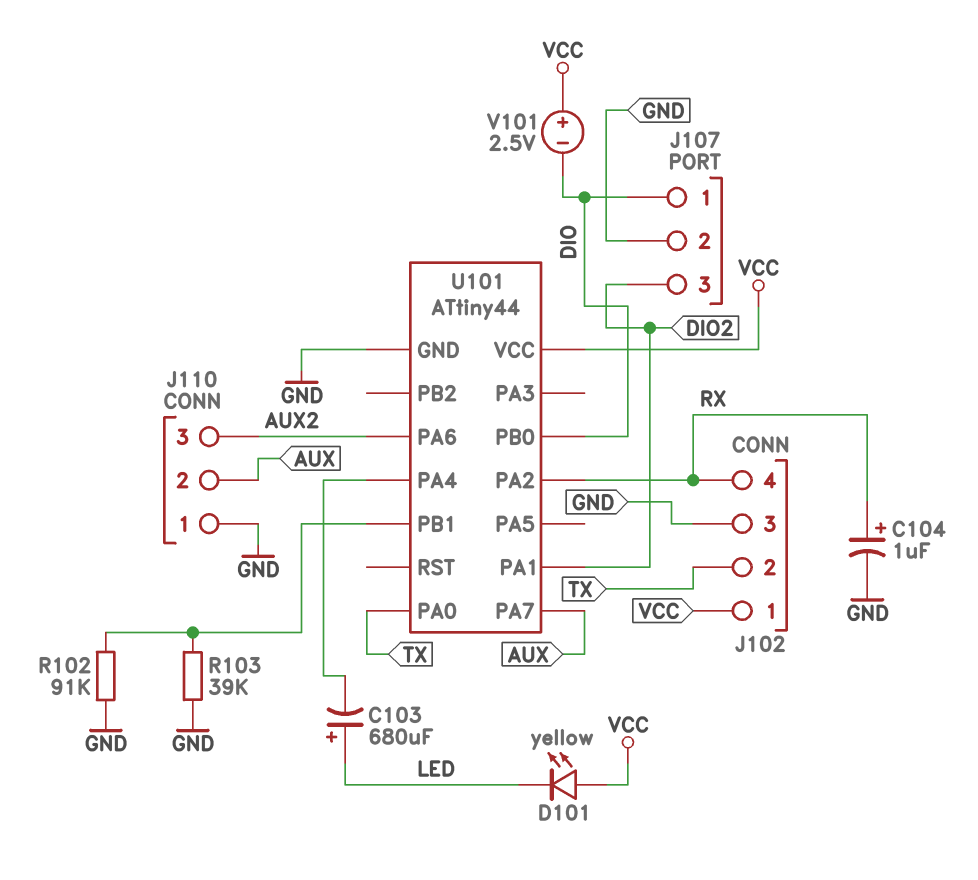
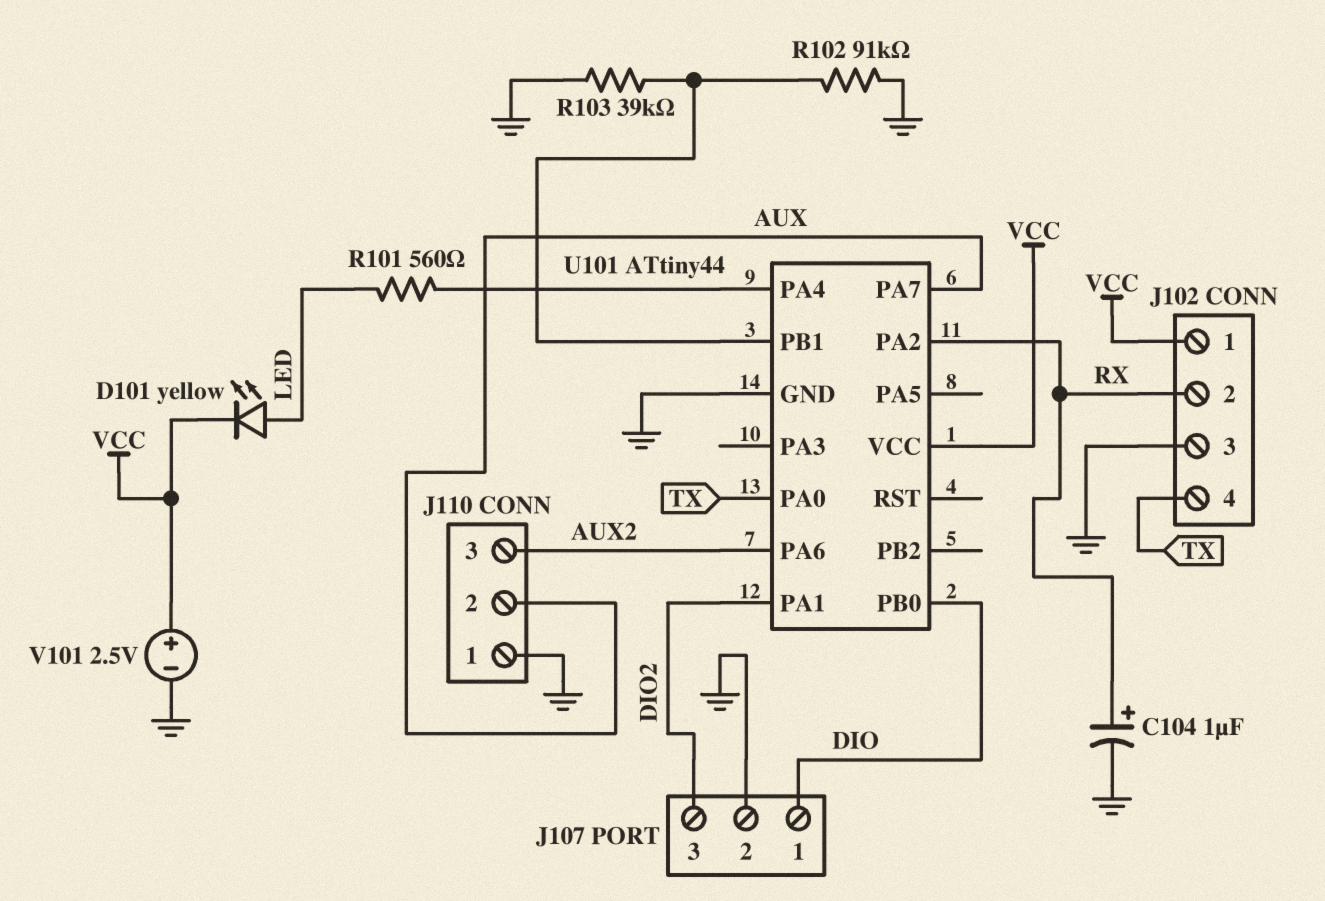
C103: 680uF (plus LED, minus U101/PA4) -> none
D101: LED yellow (A VCC, K LED) -> LED yellow (A LED, K VCC)
J102 pin 2: TX -> RX
J102 pin 4: RX -> TX
R101: none -> 560 (LED, U101/PA4)
V101: 2.5V (plus VCC, minus DIO) -> 2.5V (plus VCC, minus GND)

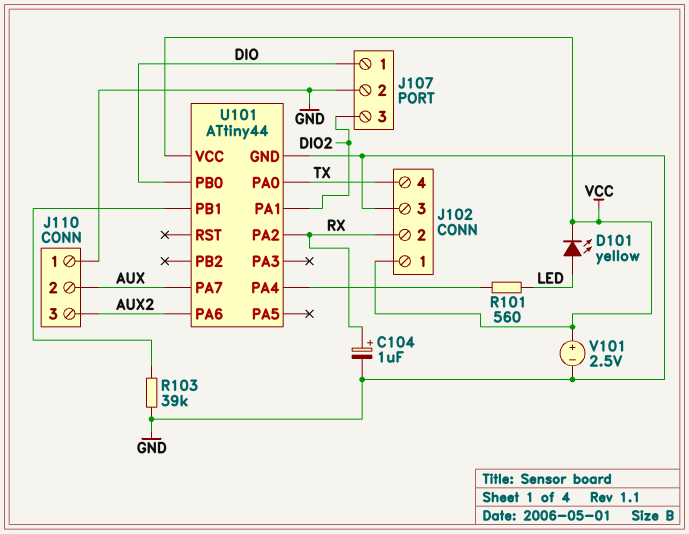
R102: 91k (GND, U101/PB1) -> none

